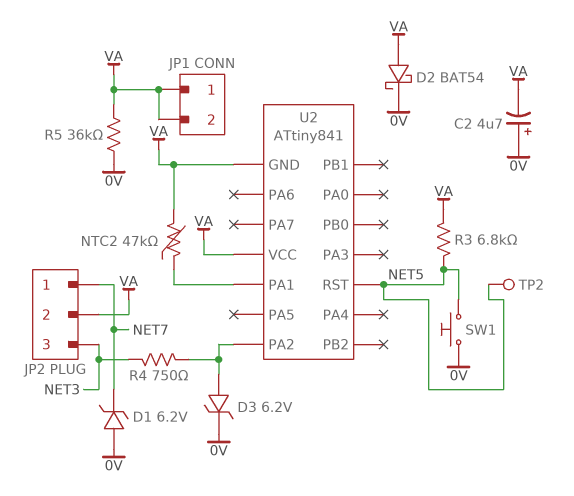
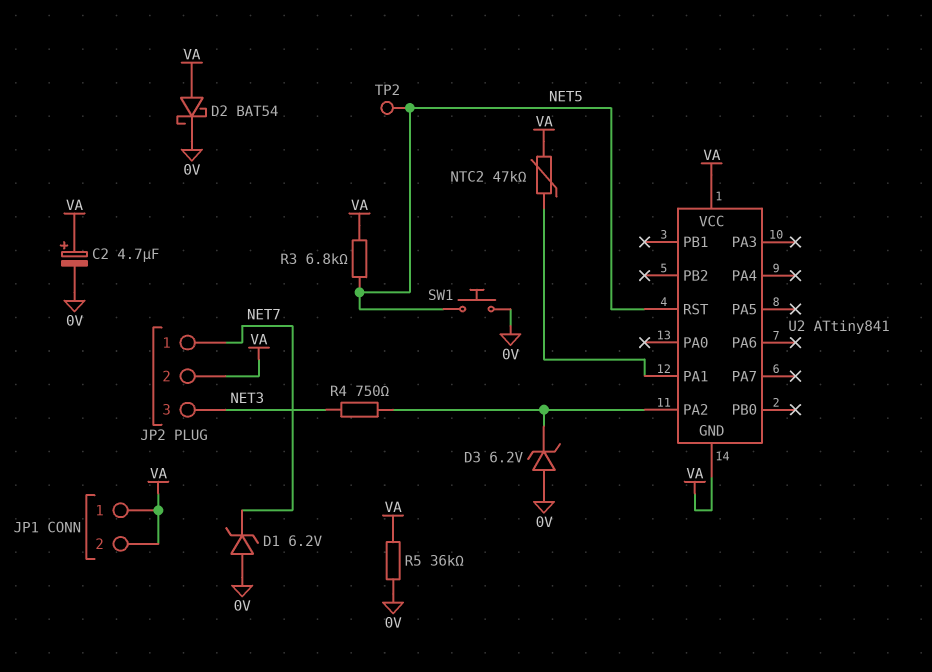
C2: 4.7uF (plus 0V, minus VA) -> 4.7uF (plus VA, minus 0V)
D3: zener 6.2V (A U2/PA2, K 0V) -> zener 6.2V (A 0V, K U2/PA2)

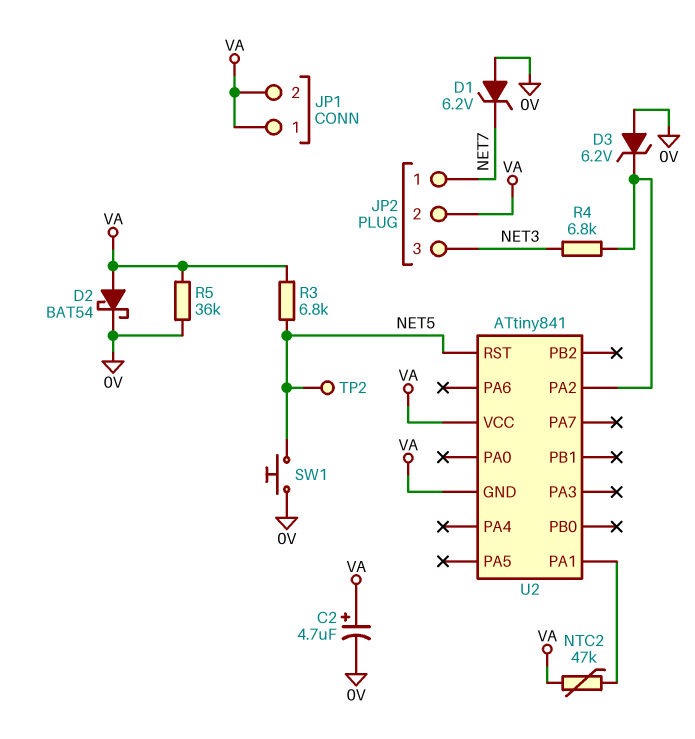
R4: 750 (NET3, U2/PA2) -> 6.8k (NET3, U2/PA2)

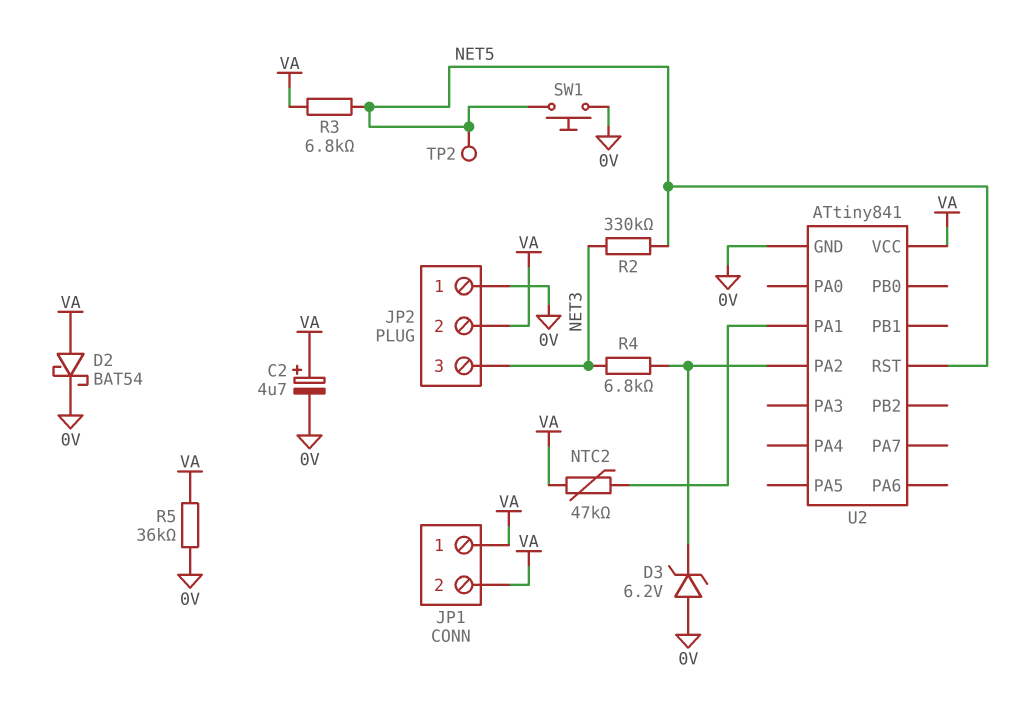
D1: zener 6.2V (A 0V, K NET7) -> none
JP2 pin 1: NET7 -> 0V
R2: none -> 330k (NET3, NET5)
U2 pin GND: VA -> 0V

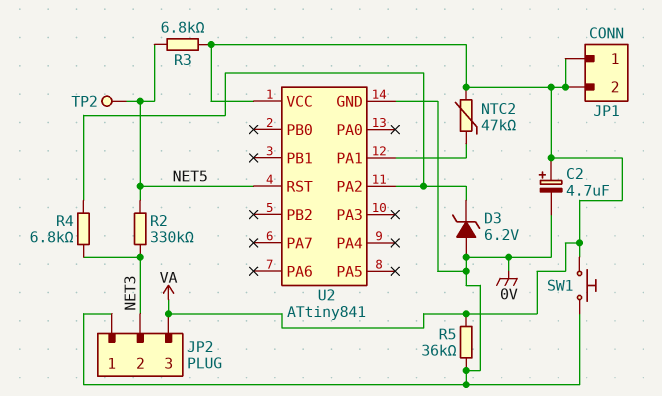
D2: schottky BAT54 (A VA, K 0V) -> none
JP2 pin 2: VA -> NET3
JP2 pin 3: NET3 -> VA
SW1: button (0V, NET5) -> button (0V, VA)

